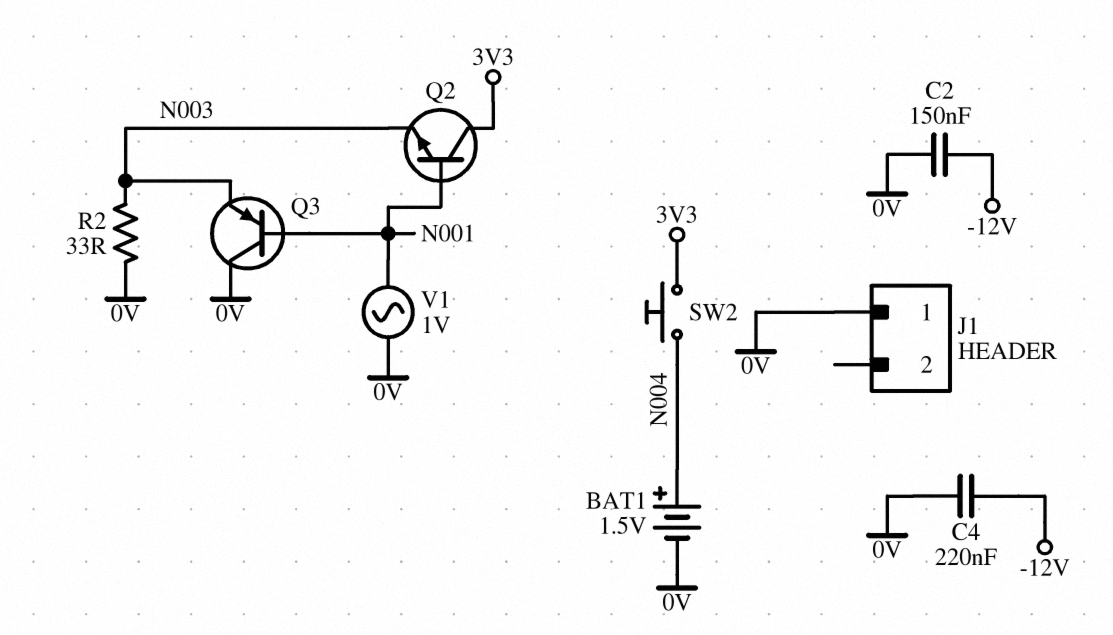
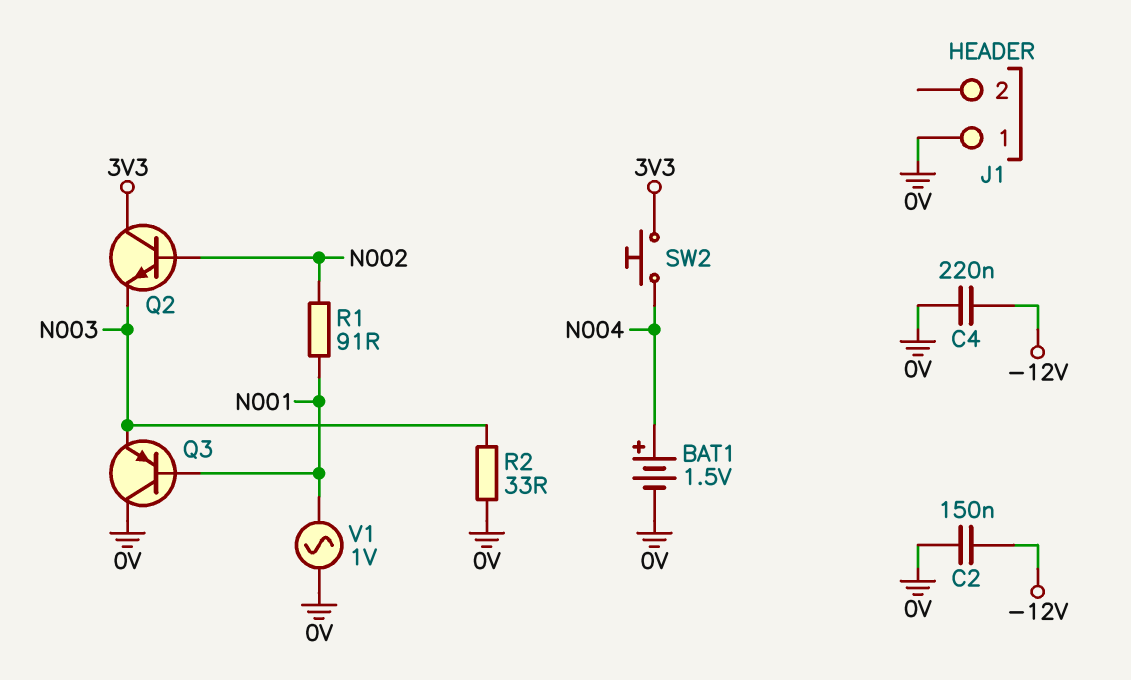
Q2: NPN (B N001, C 3V3, E N003) -> NPN (B N002, C 3V3, E N003)
R1: none -> 91 (N001, N002)

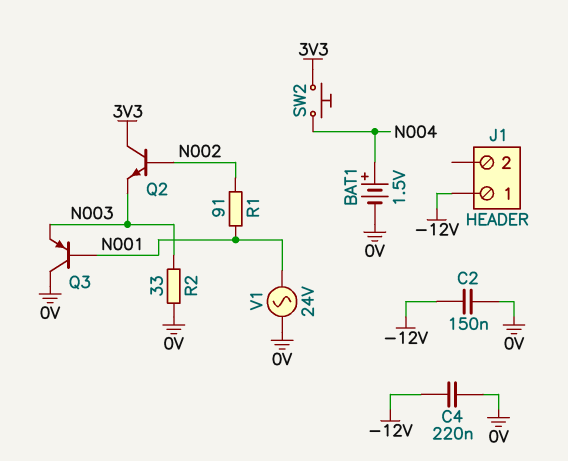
J1 pin 1: 0V -> -12V
V1: AC 1V (0V, N001) -> AC 24V (0V, N001)

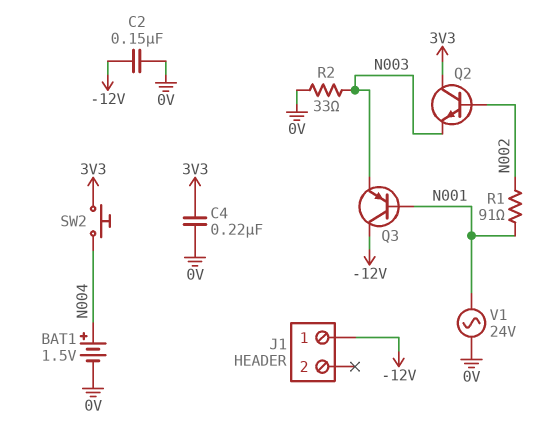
C4: 220nF (-12V, 0V) -> 220nF (0V, 3V3)
Q3: PNP (B N001, C 0V, E N003) -> PNP (B N001, C -12V, E N003)

